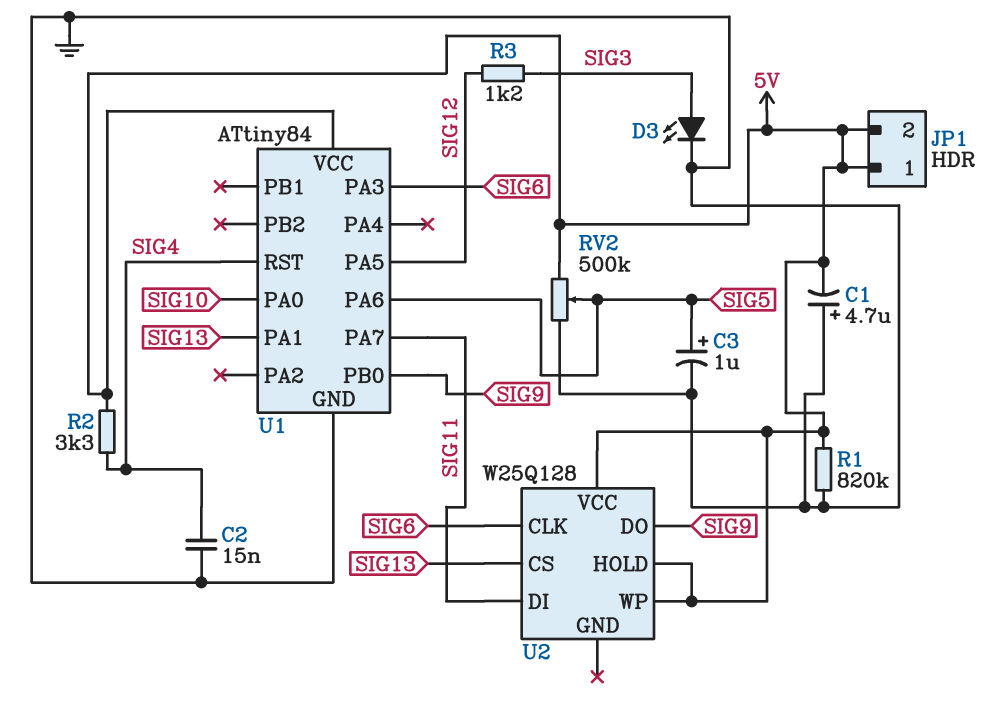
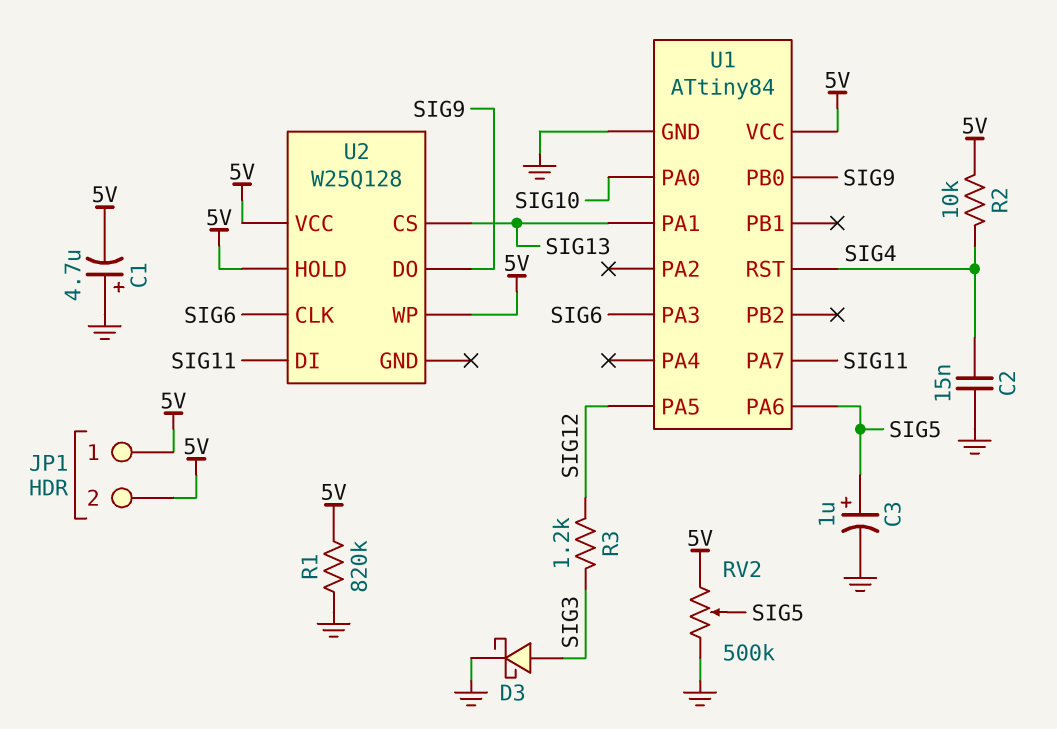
D3: LED (A SIG3, K GND) -> schottky (A SIG3, K GND)
R2: 3.3k (5V, SIG4) -> 10k (5V, SIG4)

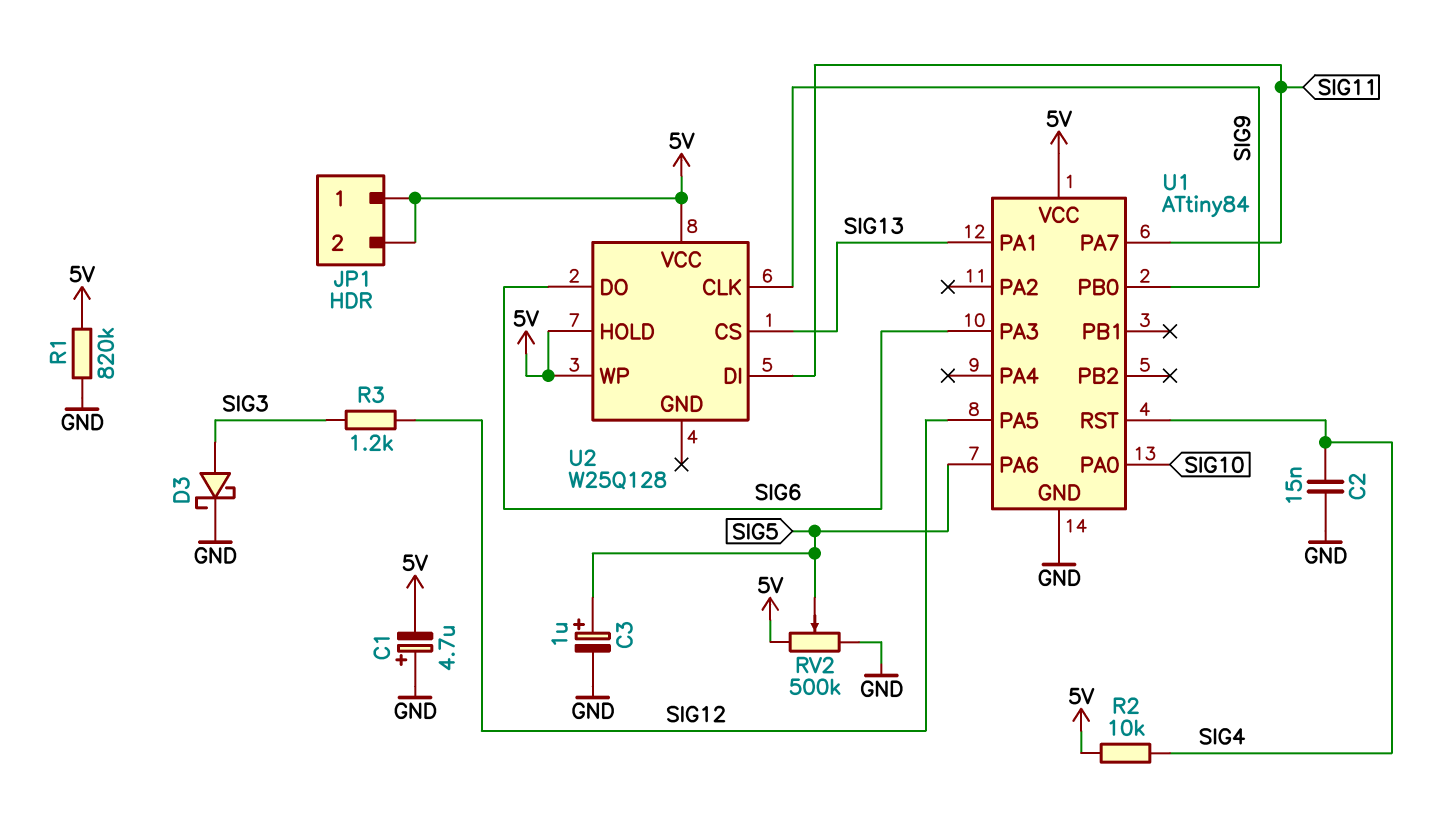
U2 pin CLK: SIG6 -> SIG9
U2 pin DO: SIG9 -> SIG6

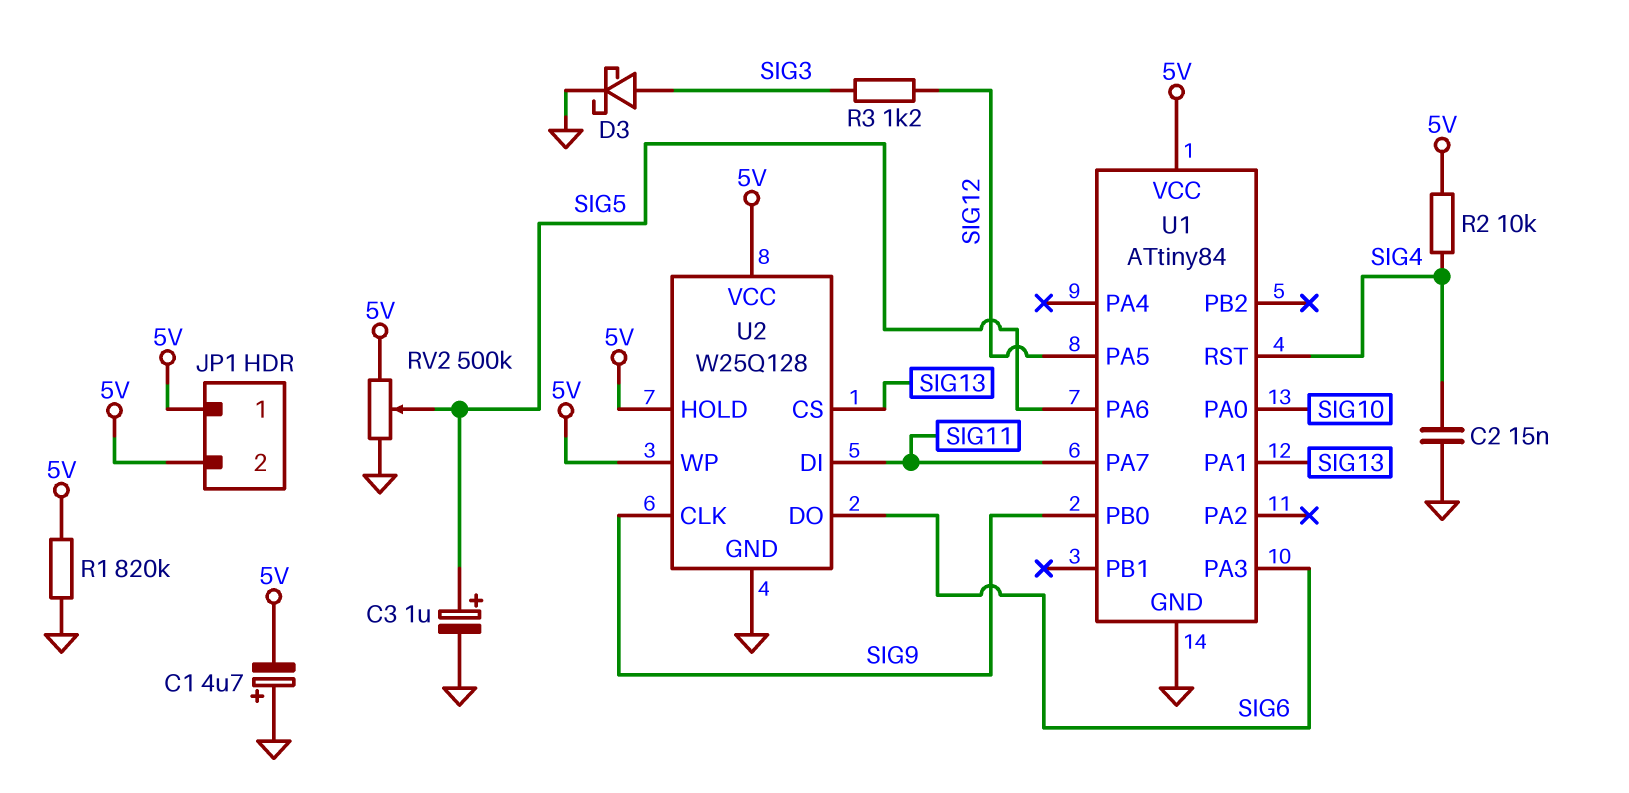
U2 pin GND: none -> GND

